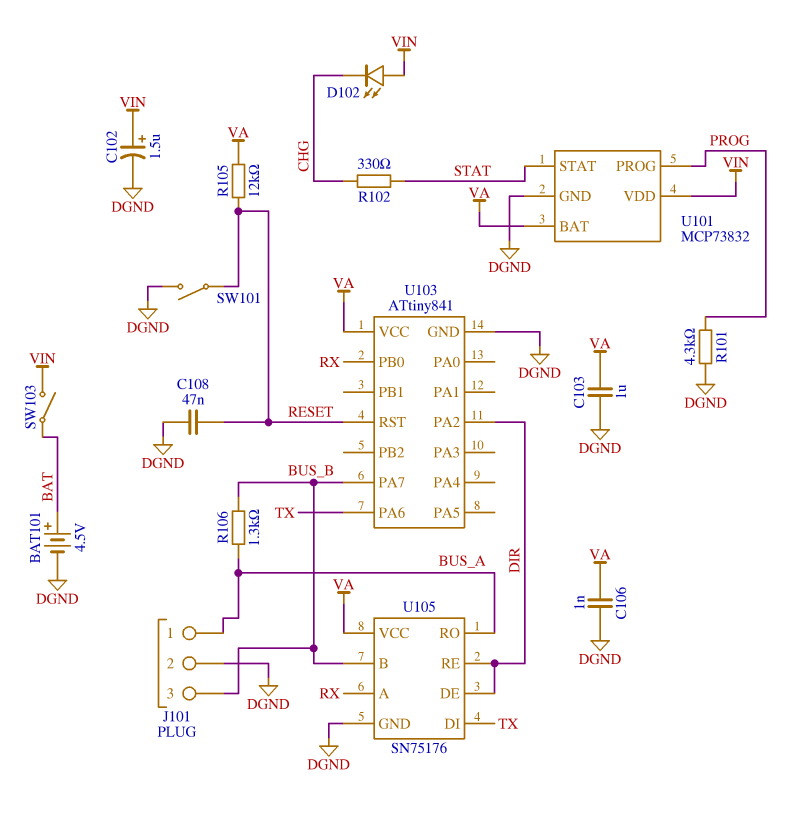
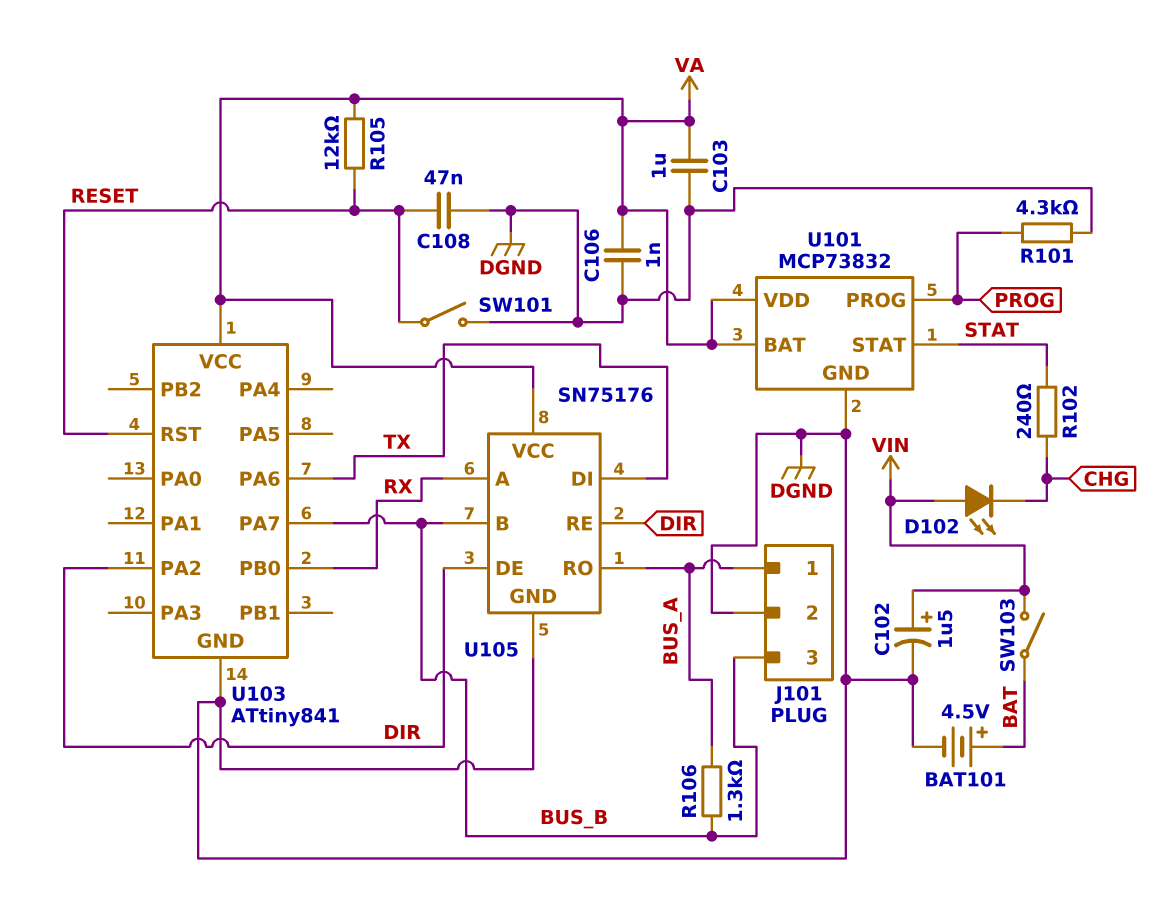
R102: 330 (CHG, STAT) -> 240 (CHG, STAT)
U101 pin VDD: VIN -> VA

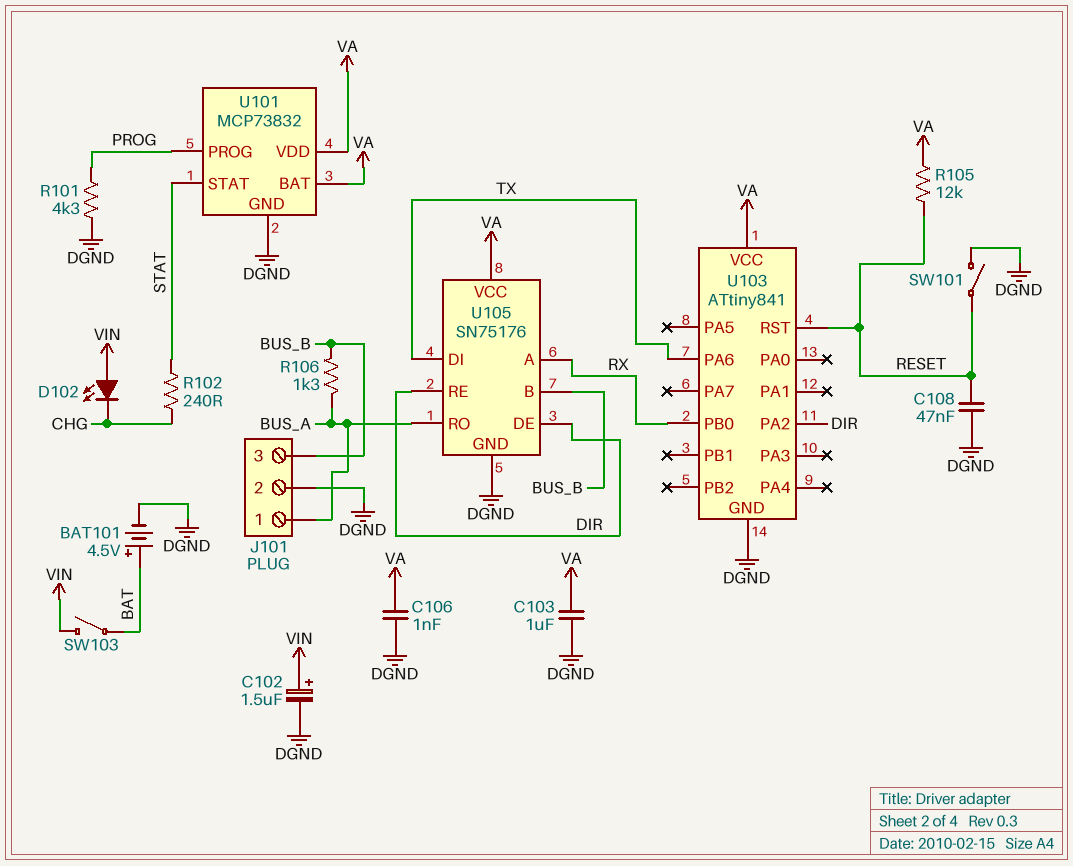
U103 pin PA7: BUS_B -> none

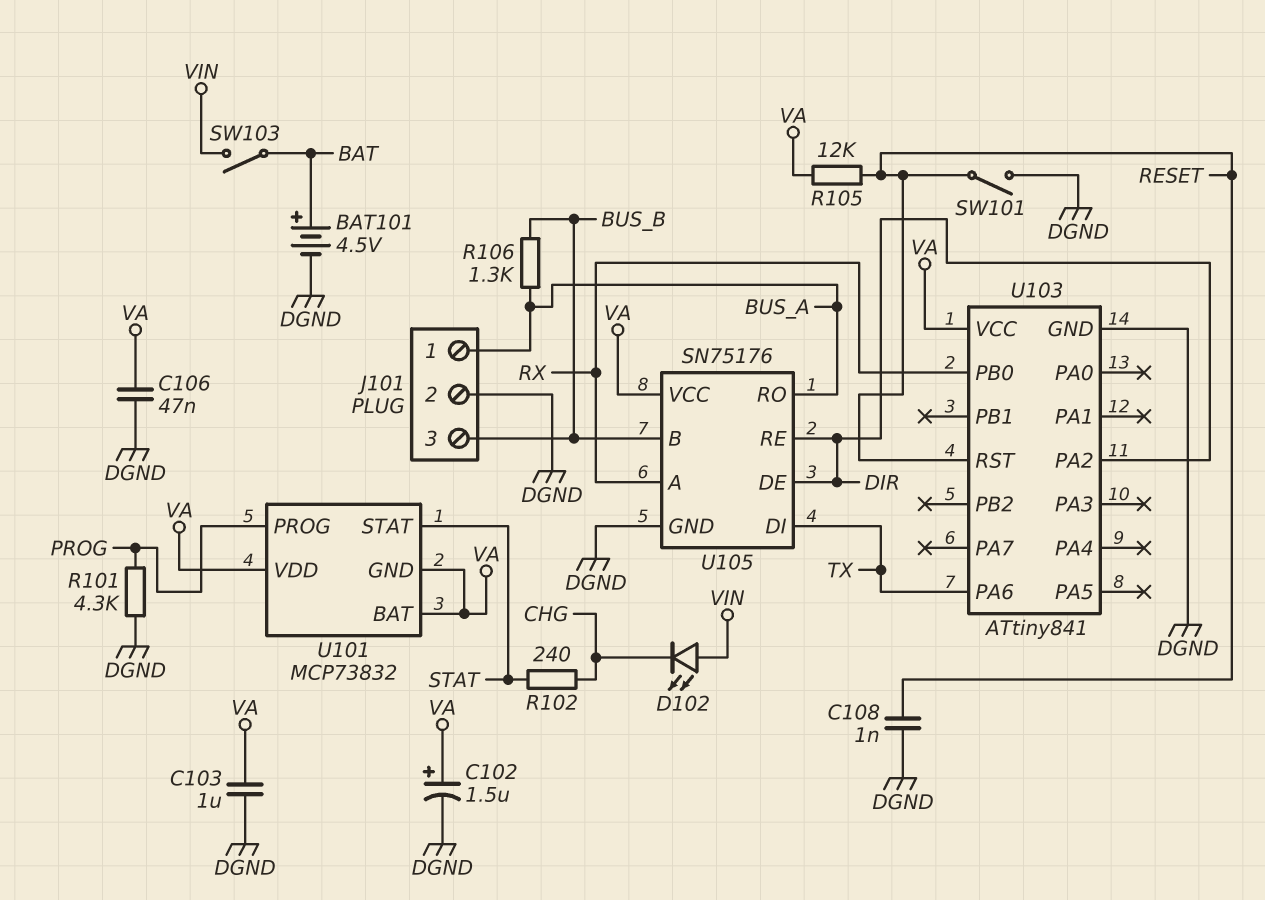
C102: 1.5uF (plus VIN, minus DGND) -> 1.5uF (plus VA, minus DGND)
C106: 1nF (DGND, VA) -> 47nF (DGND, VA)
C108: 47nF (DGND, RESET) -> 1nF (DGND, RESET)
U101 pin GND: DGND -> VA

